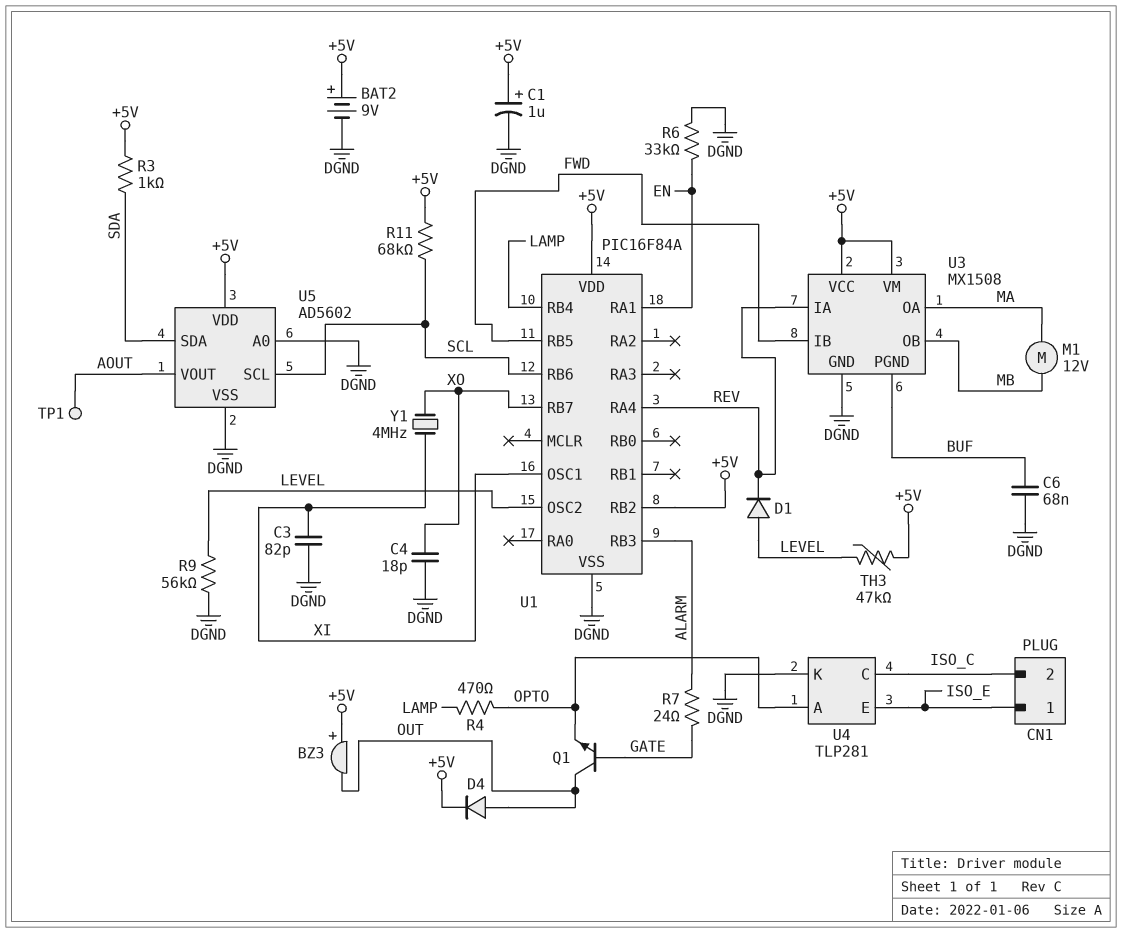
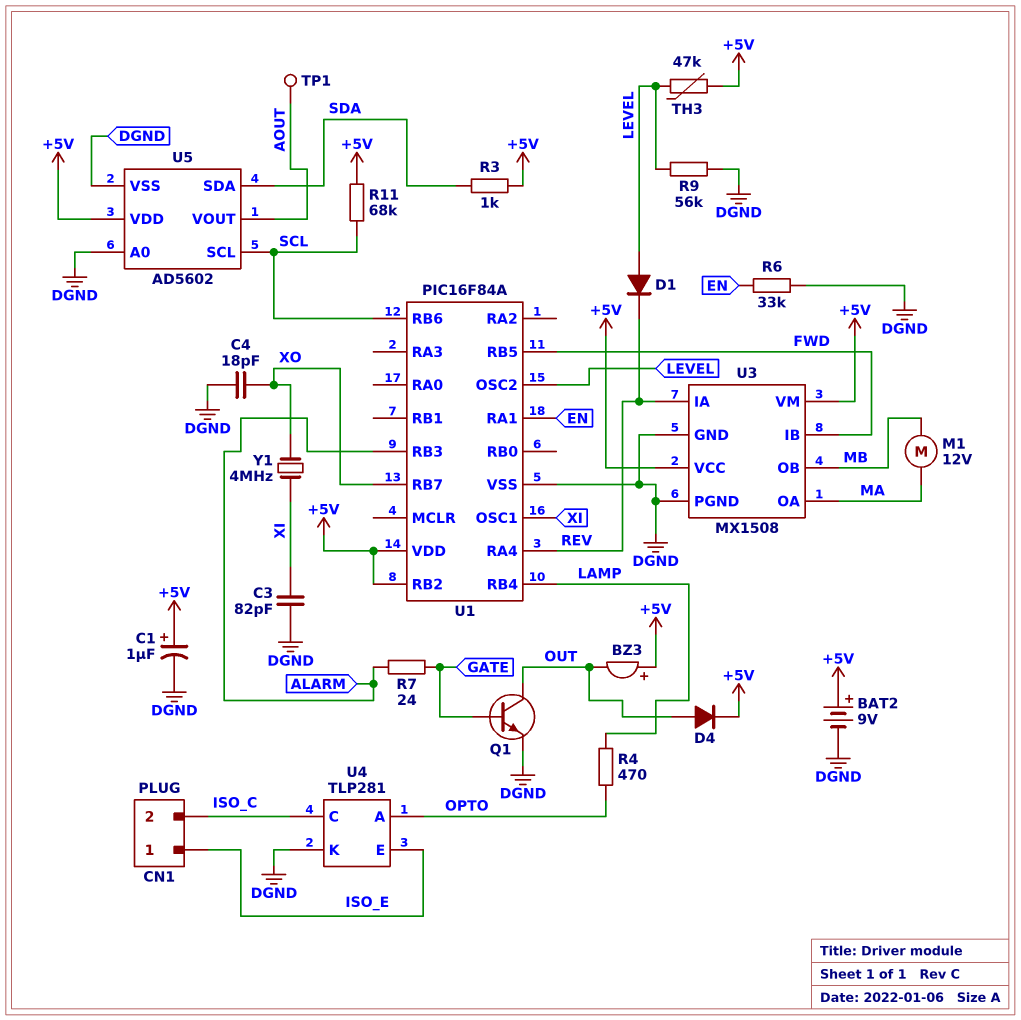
C6: 68nF (BUF, DGND) -> none
Q1: NPN (B GATE, C OUT, E OPTO) -> NPN (B GATE, C OUT, E DGND)
U3 pin PGND: BUF -> DGND

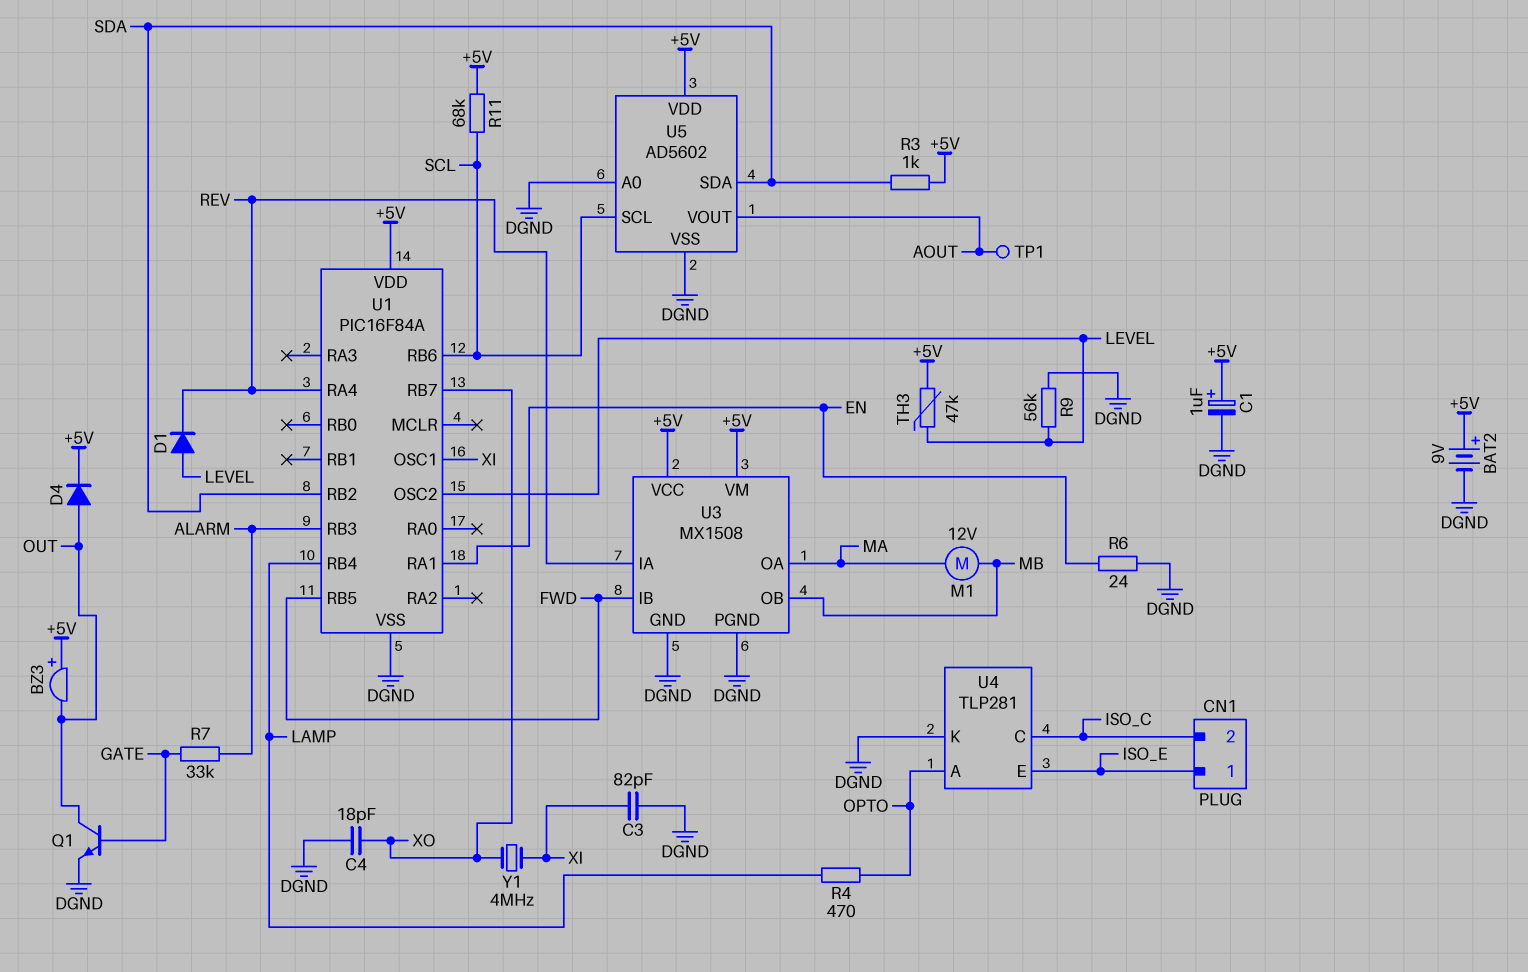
R6: 33k (DGND, EN) -> 24 (DGND, EN)
R7: 24 (ALARM, GATE) -> 33k (ALARM, GATE)
U1 pin RB2: +5V -> SDA

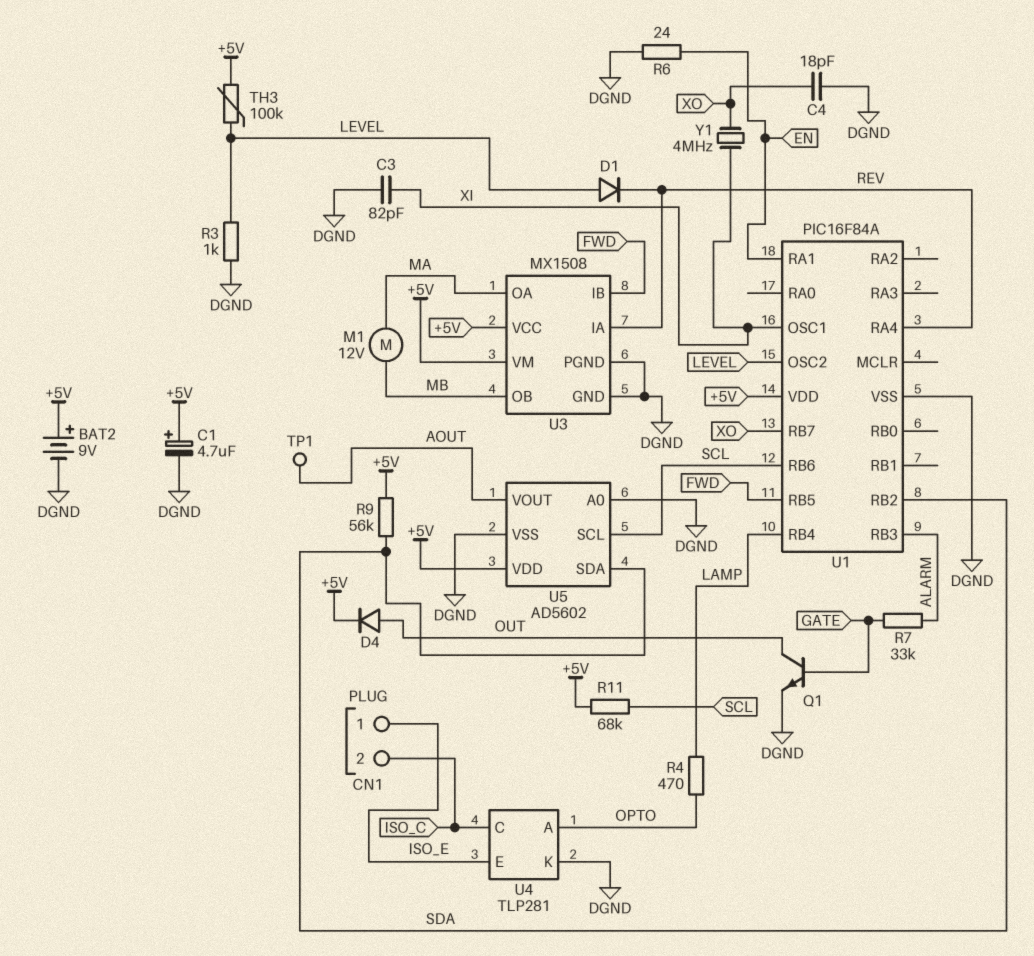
BZ3: buzzer (plus +5V, minus OUT) -> none
C1: 1uF (plus +5V, minus DGND) -> 4.7uF (plus +5V, minus DGND)
R3: 1k (+5V, SDA) -> 1k (DGND, LEVEL)
R9: 56k (DGND, LEVEL) -> 56k (+5V, SDA)
TH3: 47k (+5V, LEVEL) -> 100k (+5V, LEVEL)

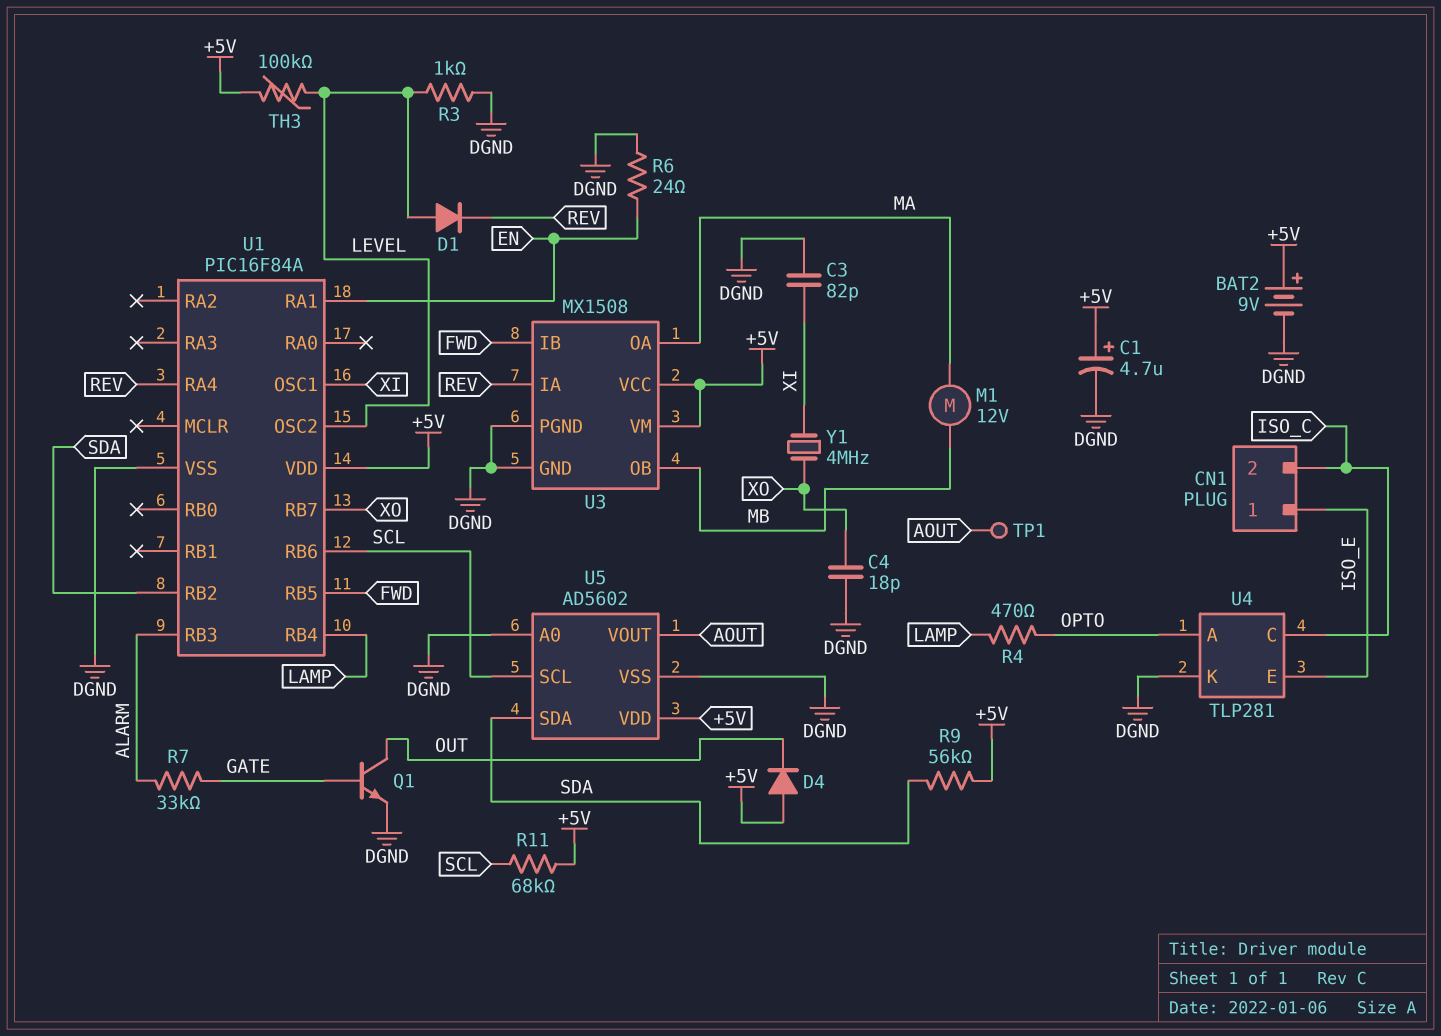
D4: diode (A OUT, K +5V) -> diode (A +5V, K OUT)

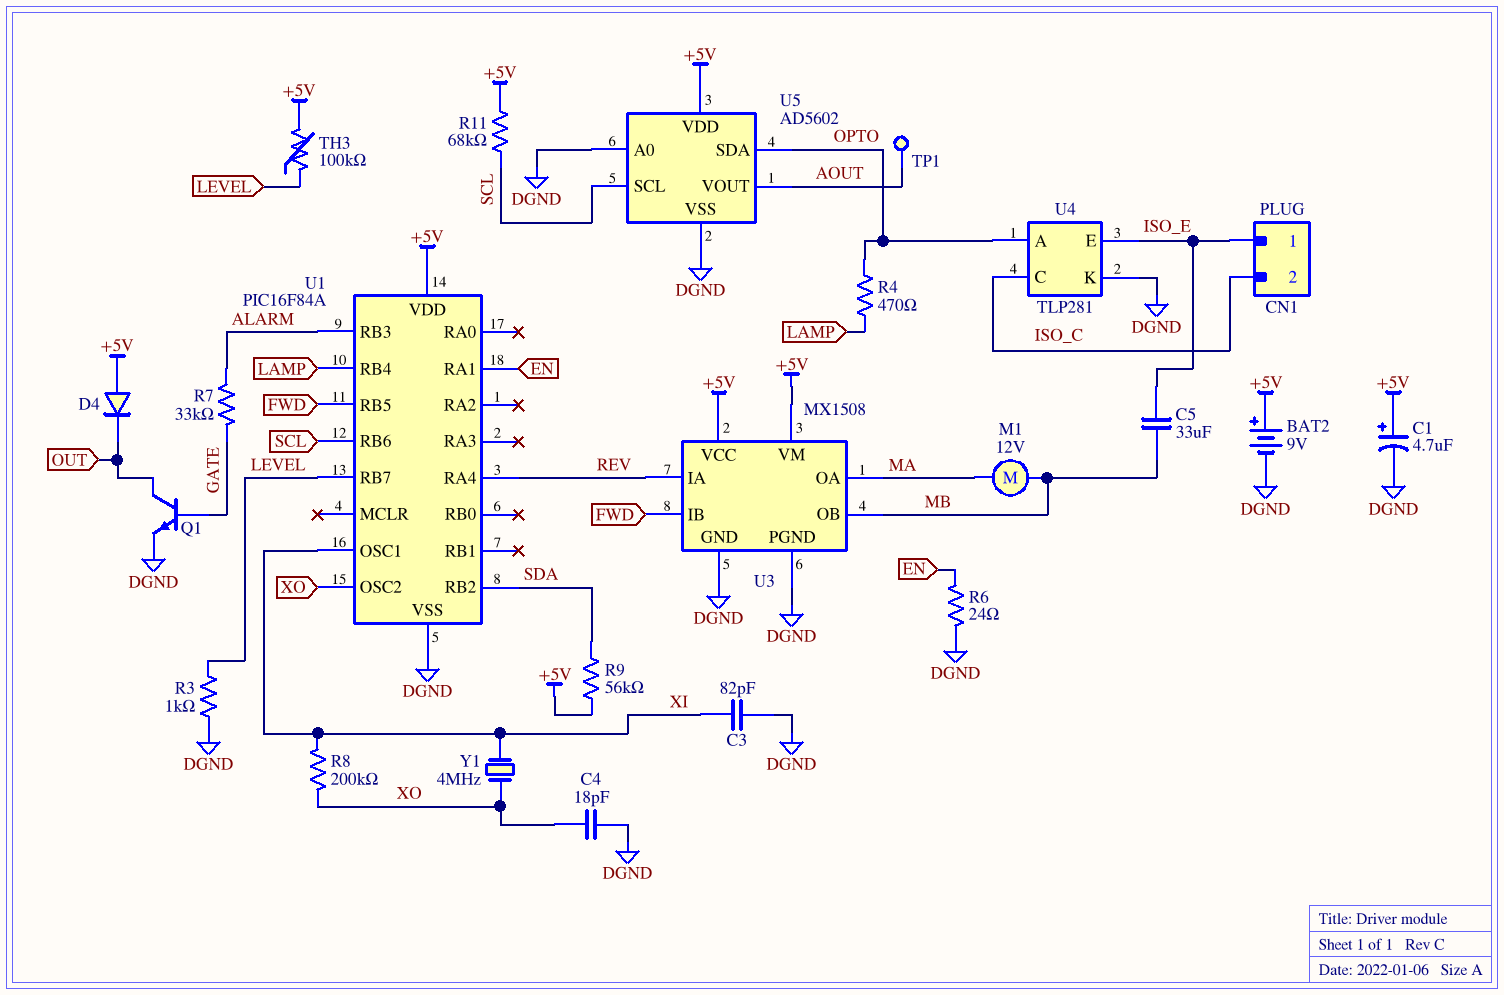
C5: none -> 33uF (ISO_E, MB)
D1: diode (A LEVEL, K REV) -> none
R8: none -> 200k (XI, XO)
U1 pin OSC2: LEVEL -> XO
U1 pin RB7: XO -> LEVEL
U5 pin SDA: SDA -> OPTO

